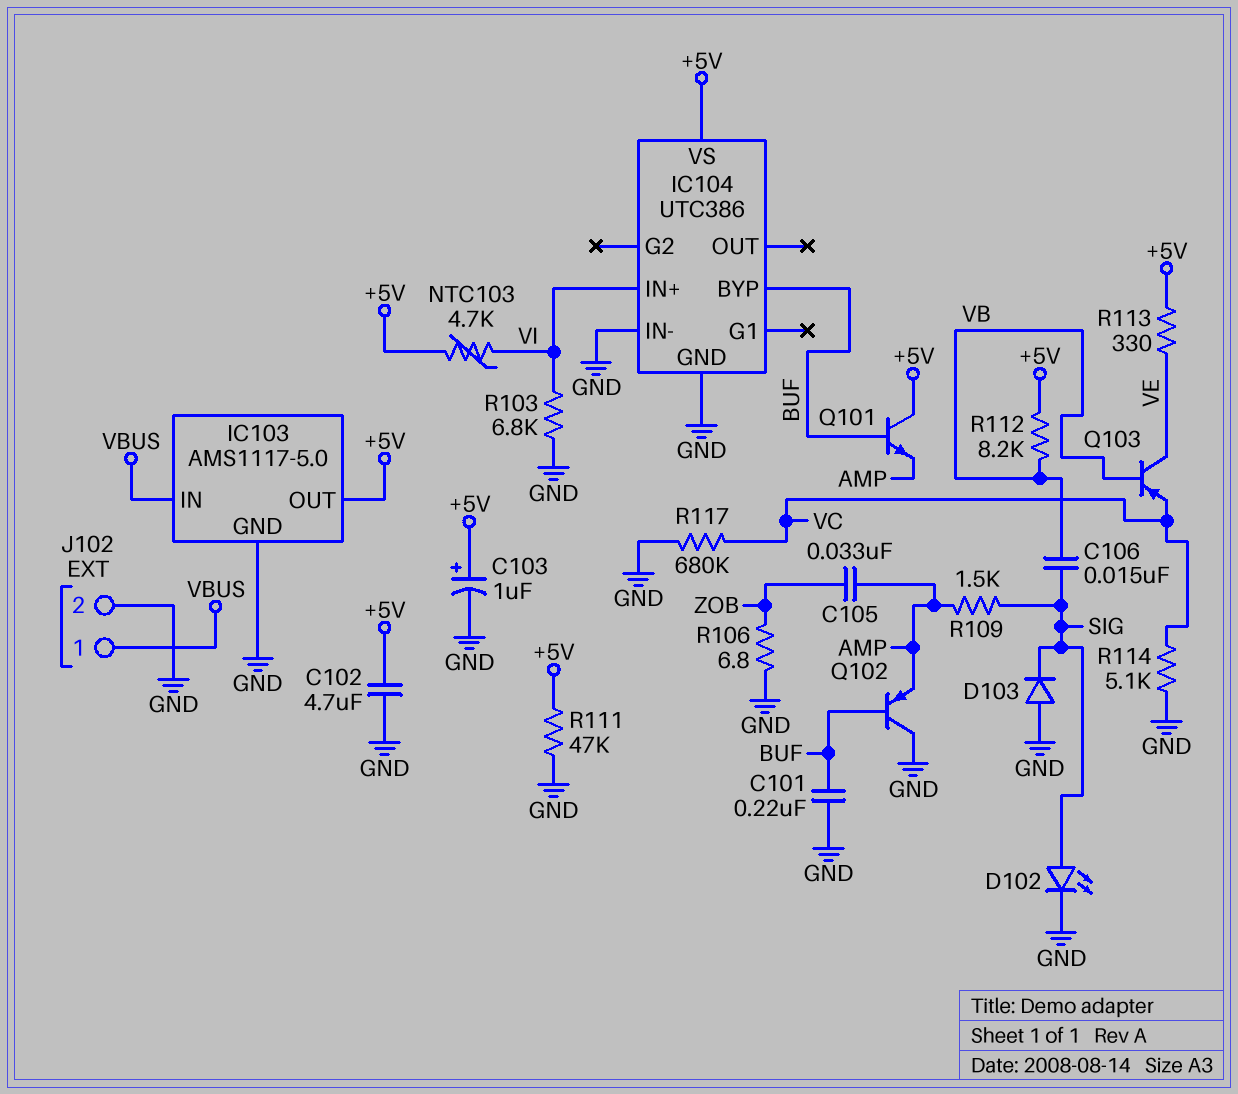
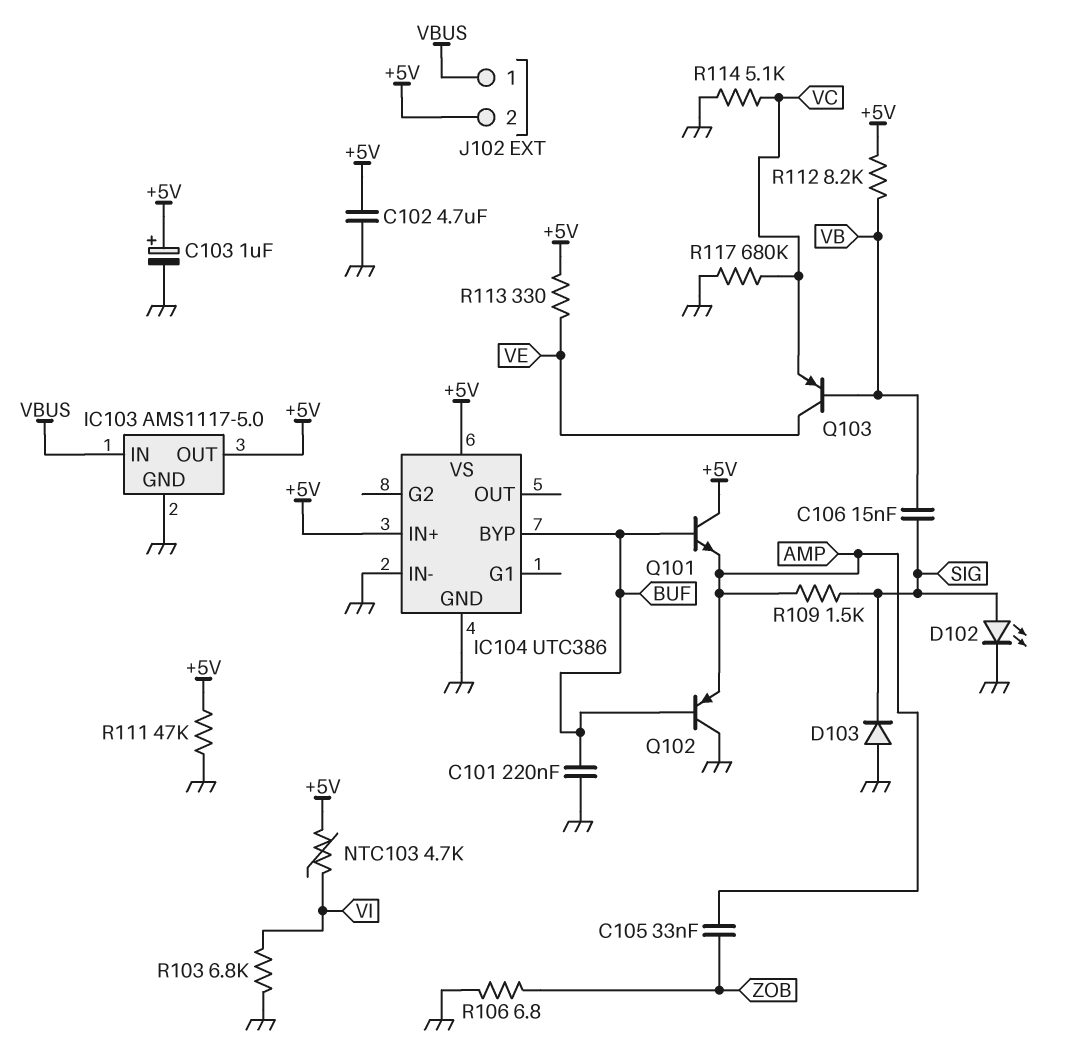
IC104 pin IN+: VI -> +5V
J102 pin 2: GND -> +5V

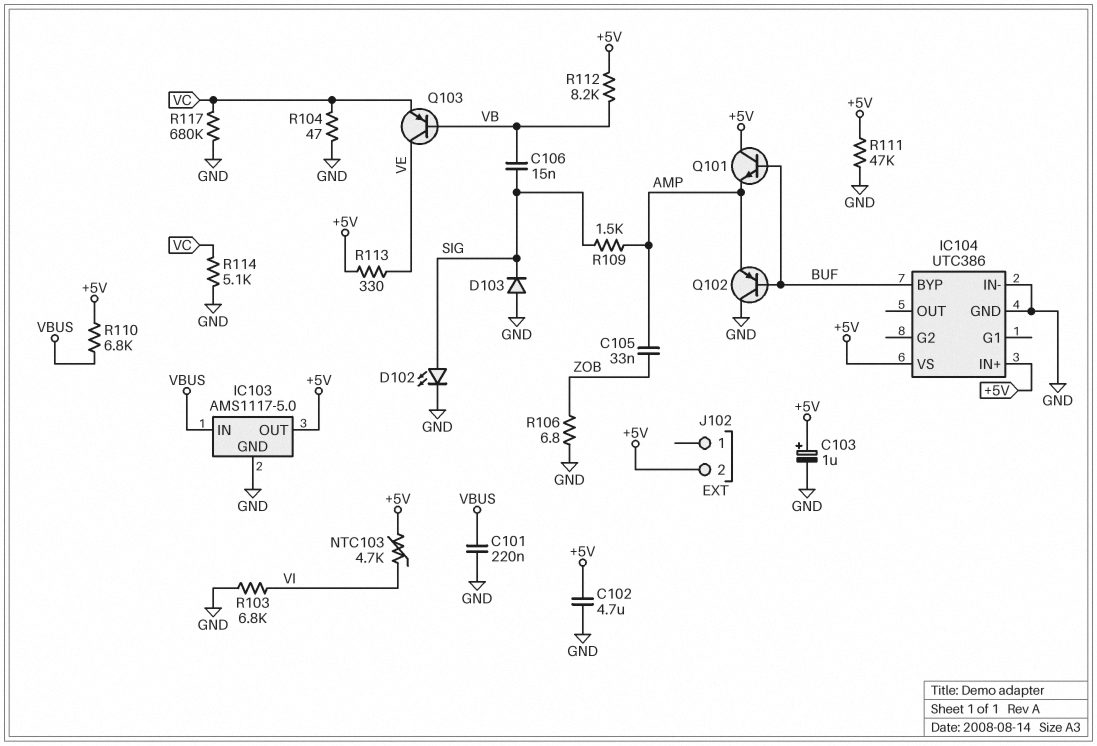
C101: 220nF (BUF, GND) -> 220nF (GND, VBUS)
J102 pin 1: VBUS -> none
R104: none -> 47 (GND, VC)
R110: none -> 6.8k (+5V, VBUS)

